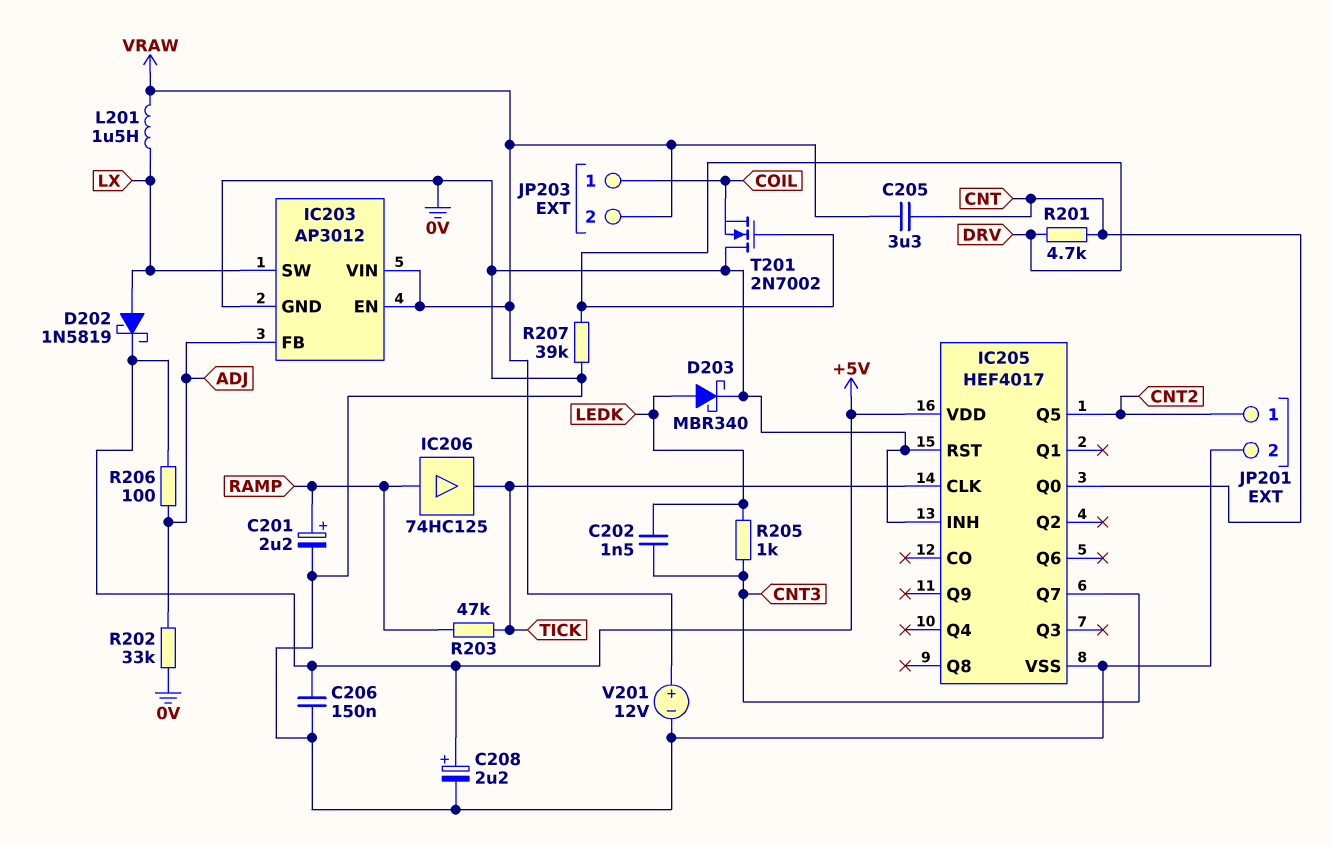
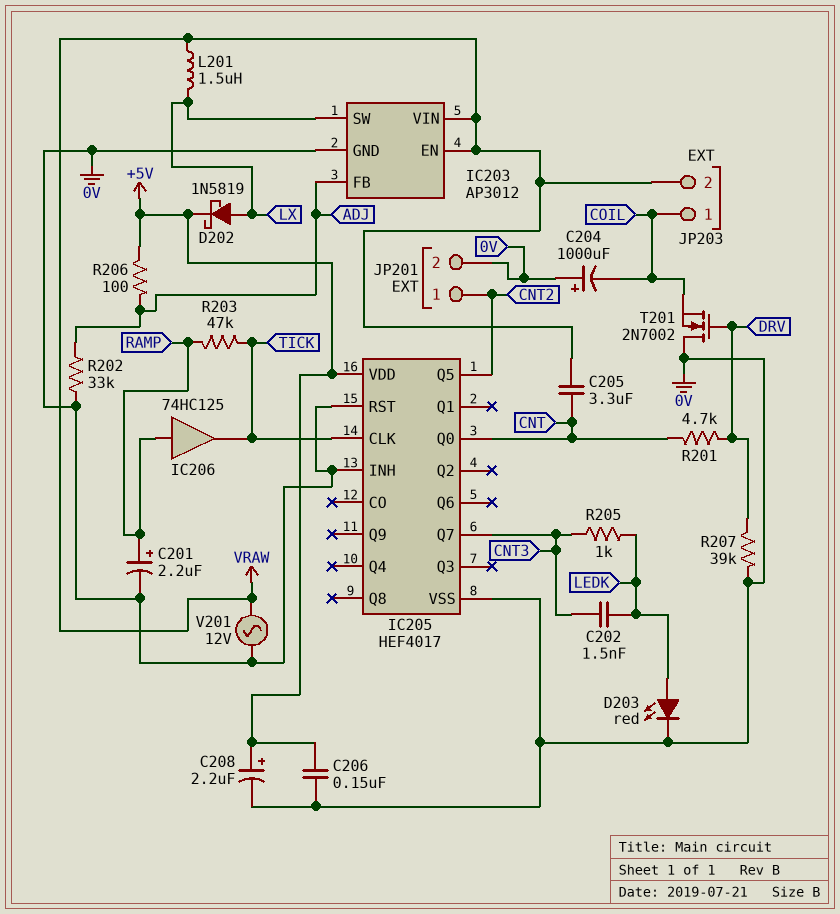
C204: none -> 1000uF (plus 0V, minus COIL)
D203: schottky MBR340 (A LEDK, K 0V) -> LED red (A LEDK, K 0V)
V201: 12V (plus VRAW, minus 0V) -> AC 12V (0V, VRAW)

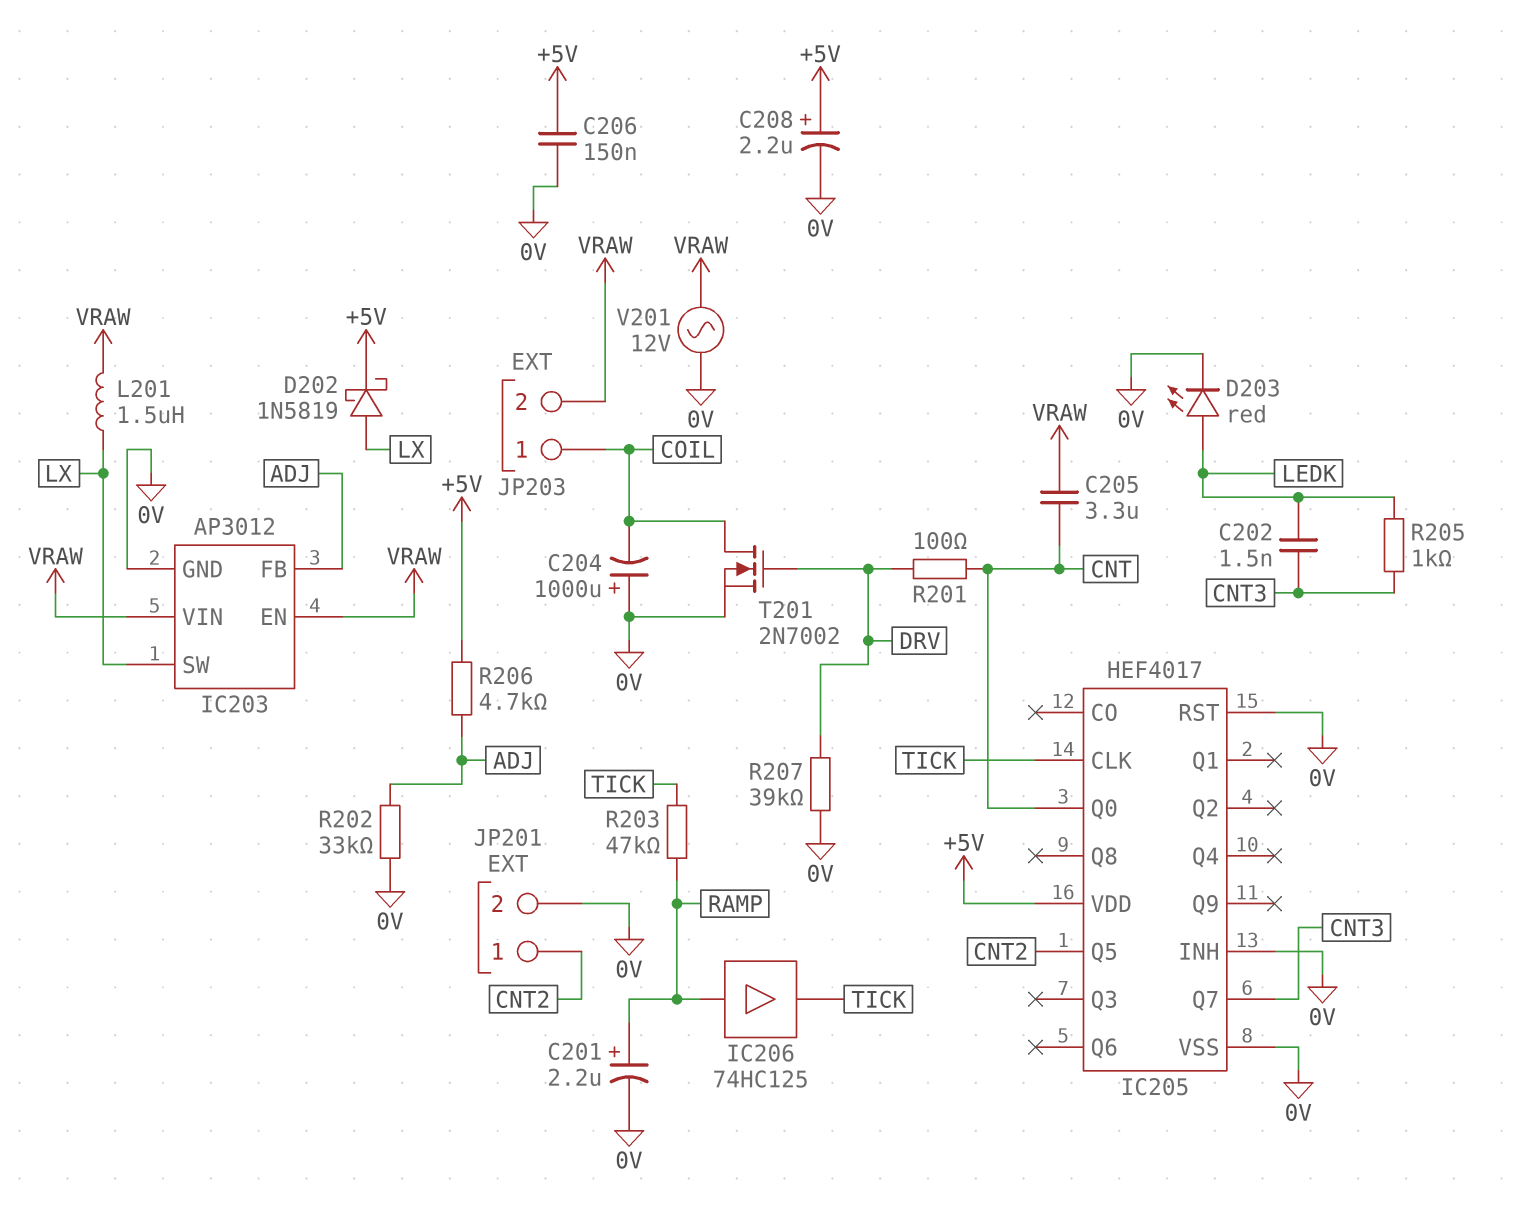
R201: 4.7k (CNT, DRV) -> 100 (CNT, DRV)
R206: 100 (+5V, ADJ) -> 4.7k (+5V, ADJ)
T201: NMOS 2N7002 (G DRV, D 0V, S COIL) -> NMOS 2N7002 (G DRV, D COIL, S 0V)

